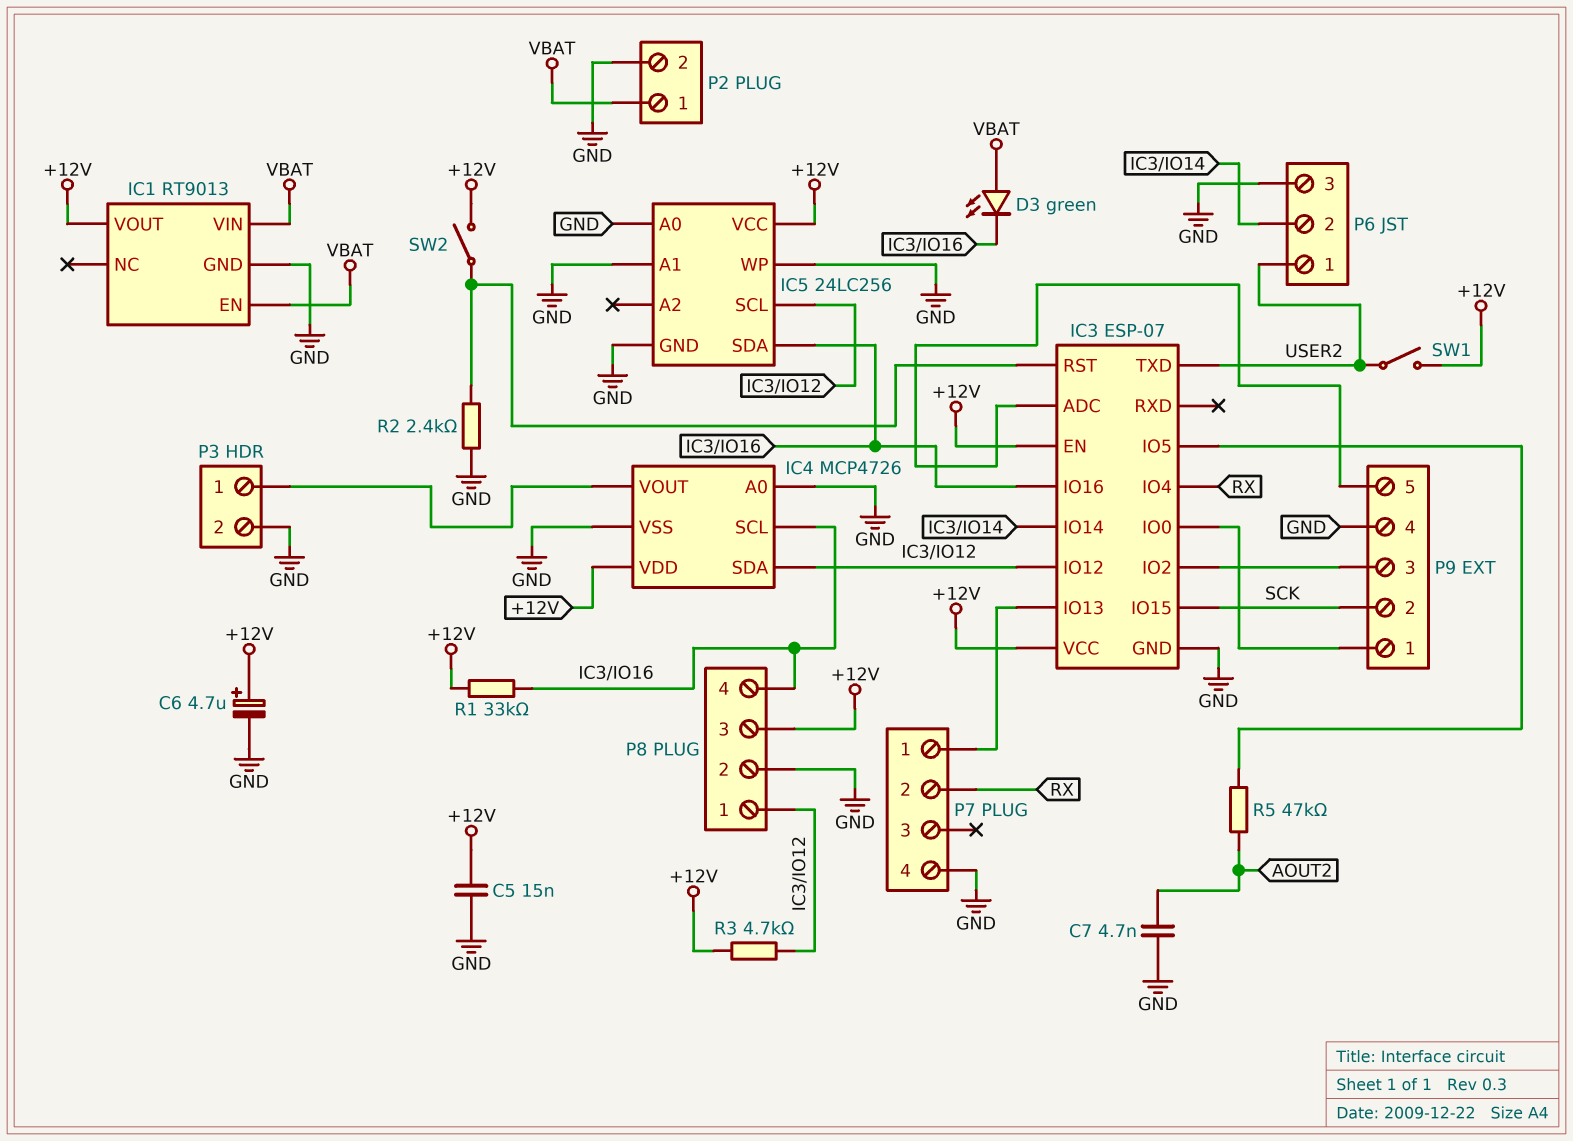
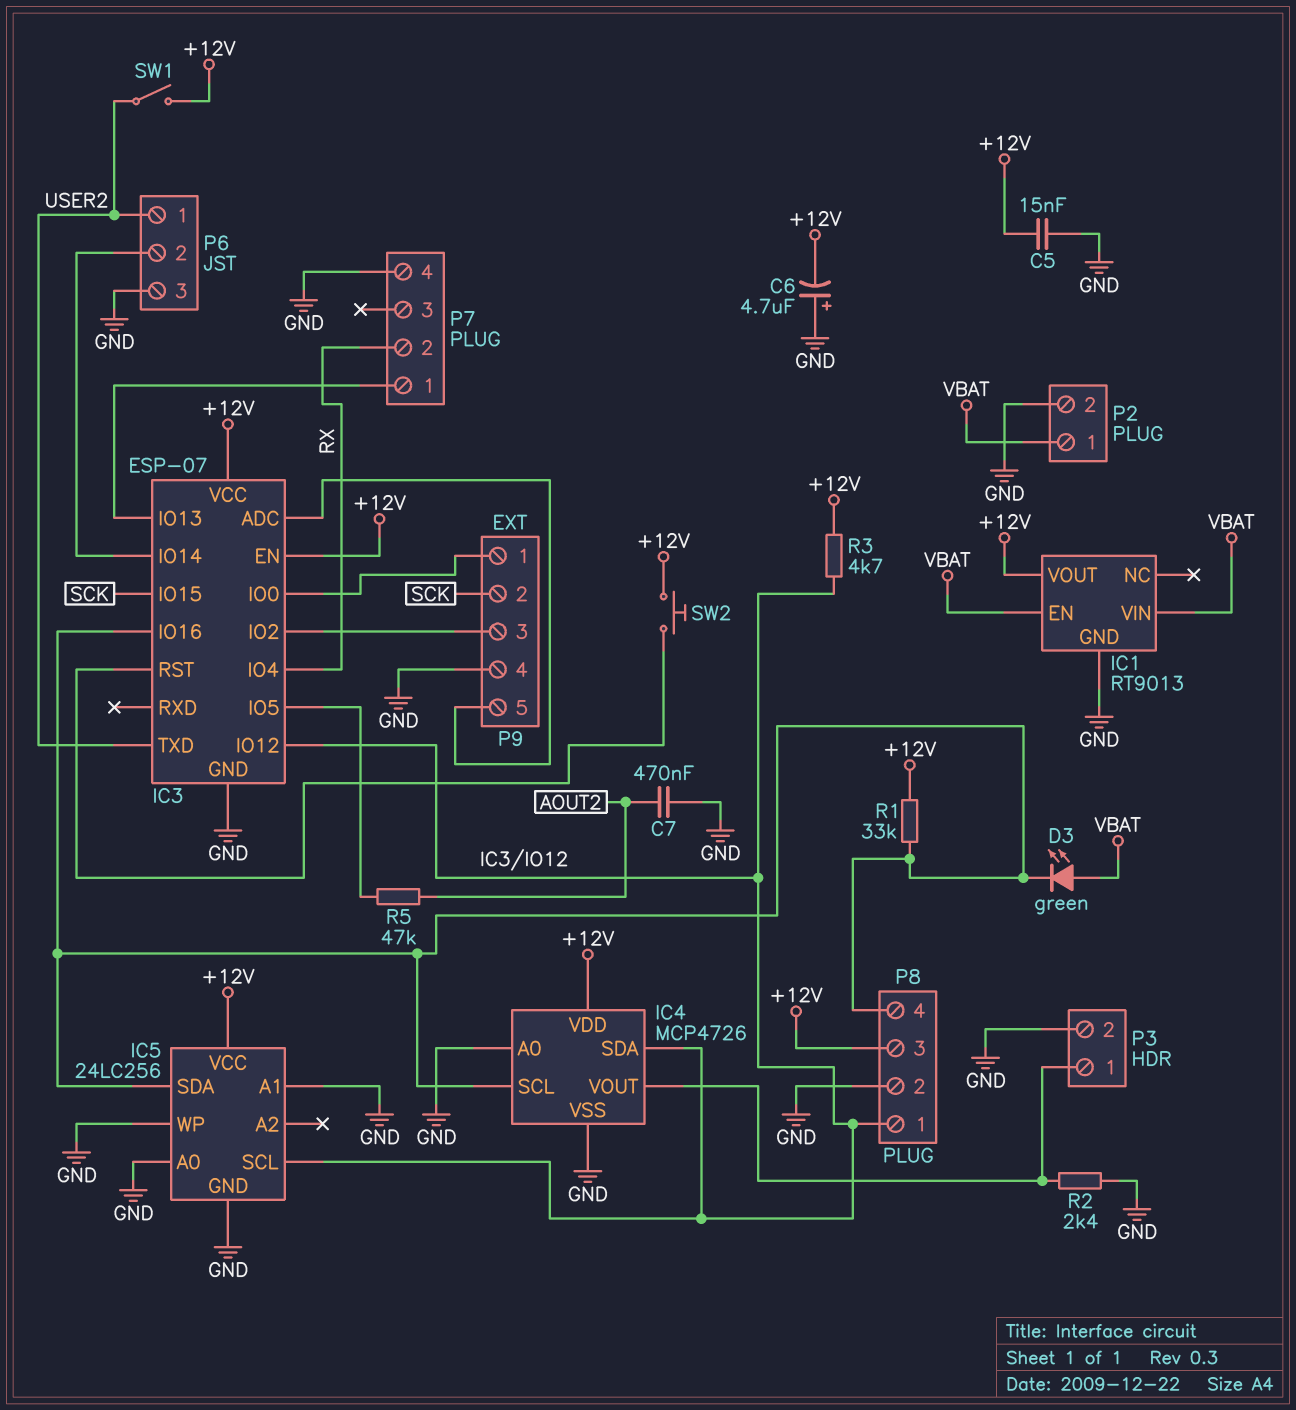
C6: 4.7uF (plus +12V, minus GND) -> 4.7uF (plus GND, minus +12V)
C7: 4.7nF (AOUT2, GND) -> 470nF (AOUT2, GND)
R2: 2.4k (GND, IC3/RST) -> 2.4k (GND, IC4/VOUT)
SW2: switch (+12V, IC3/RST) -> button (+12V, IC3/RST)

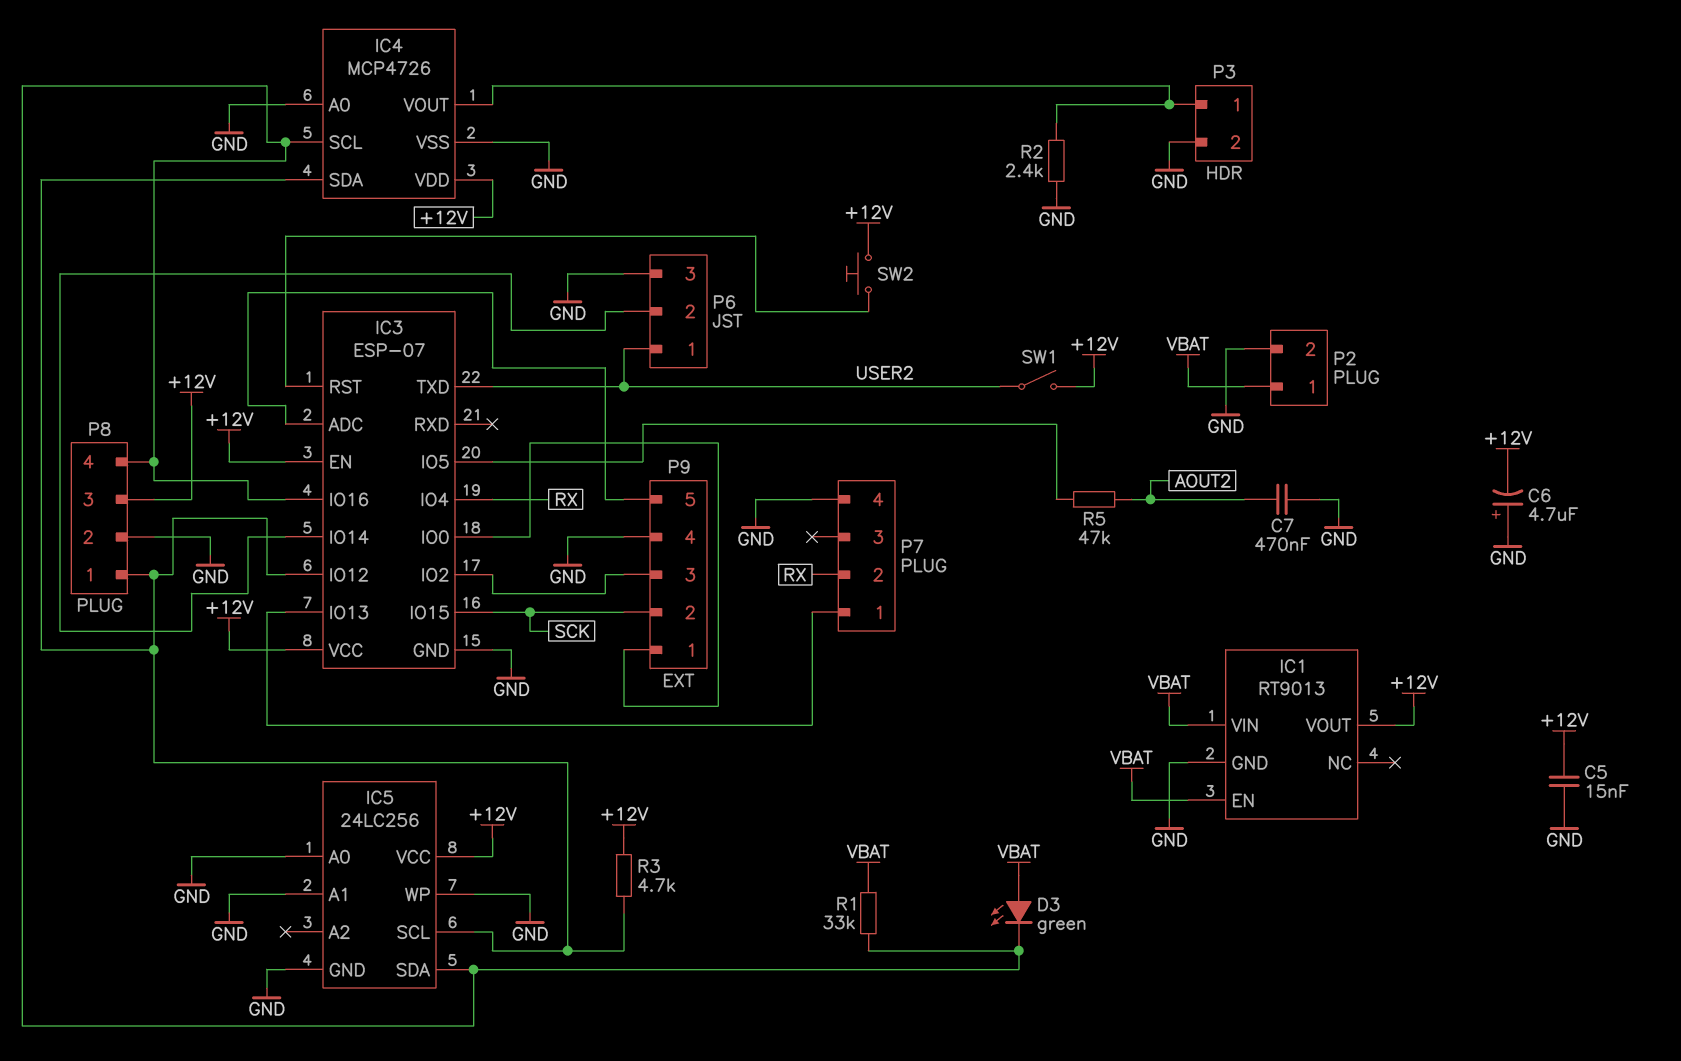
R1: 33k (+12V, IC3/IO16) -> 33k (IC3/IO16, VBAT)

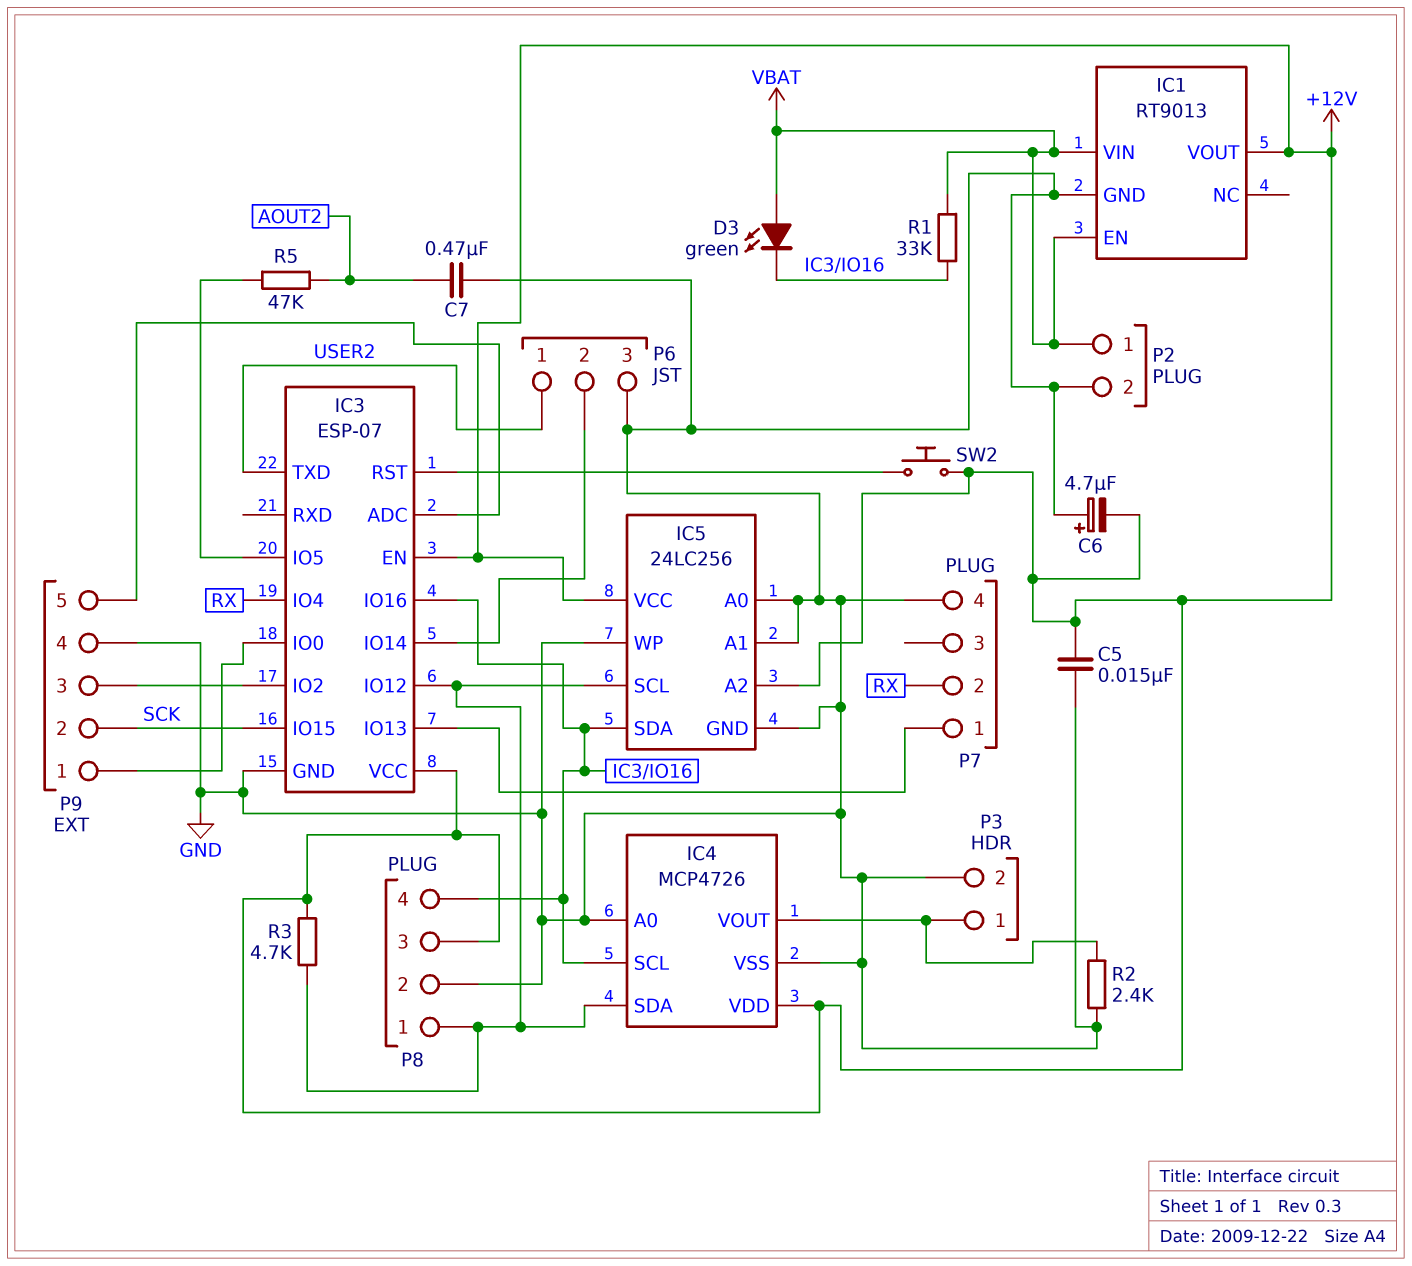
IC5 pin A2: none -> +12V
SW1: switch (+12V, USER2) -> none

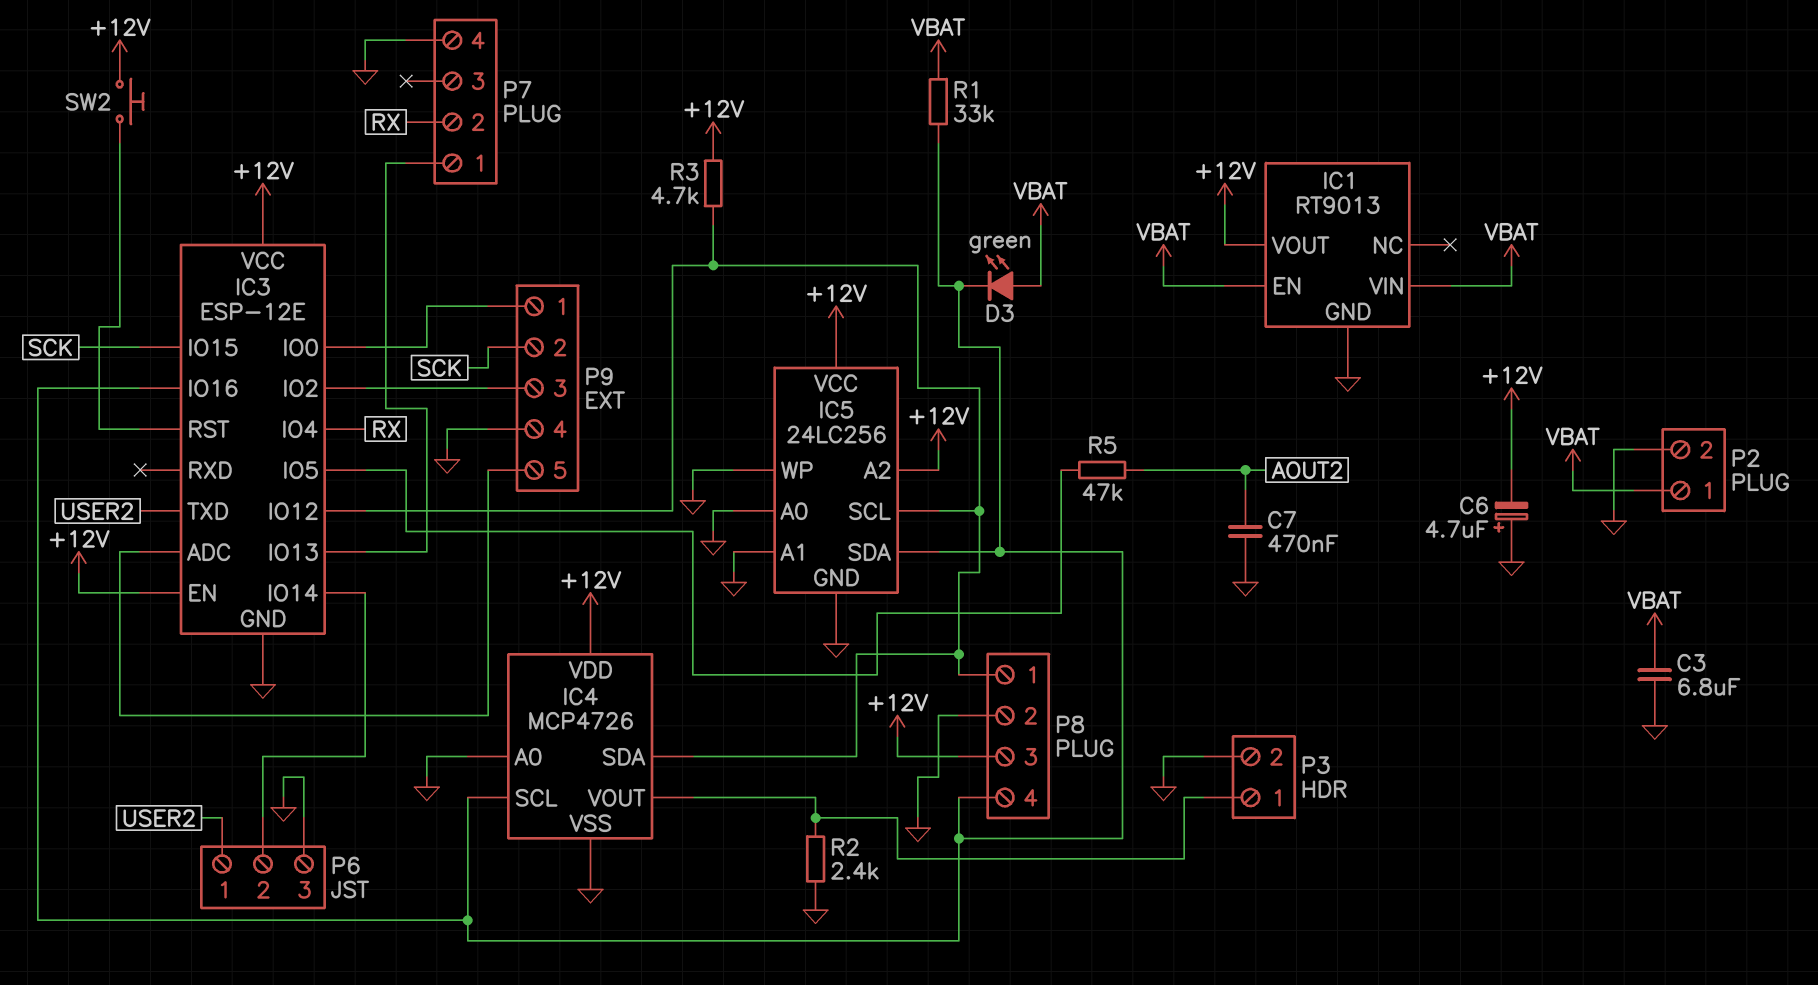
C3: none -> 6.8uF (GND, VBAT)
C5: 15nF (+12V, GND) -> none
IC3: ESP-07 -> ESP-12E

